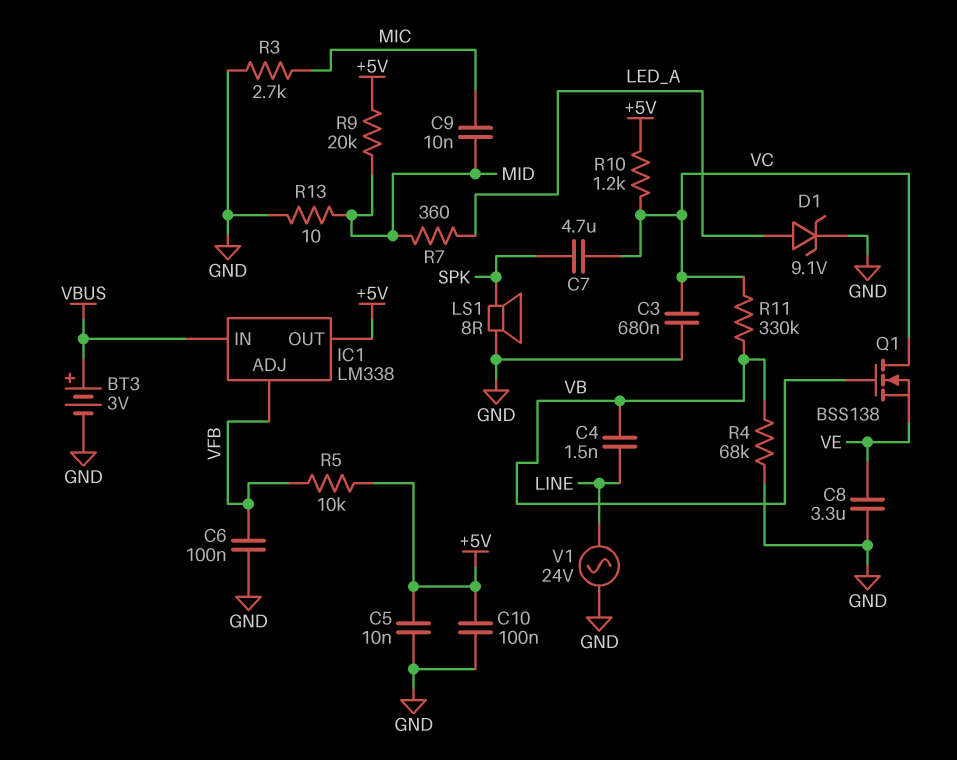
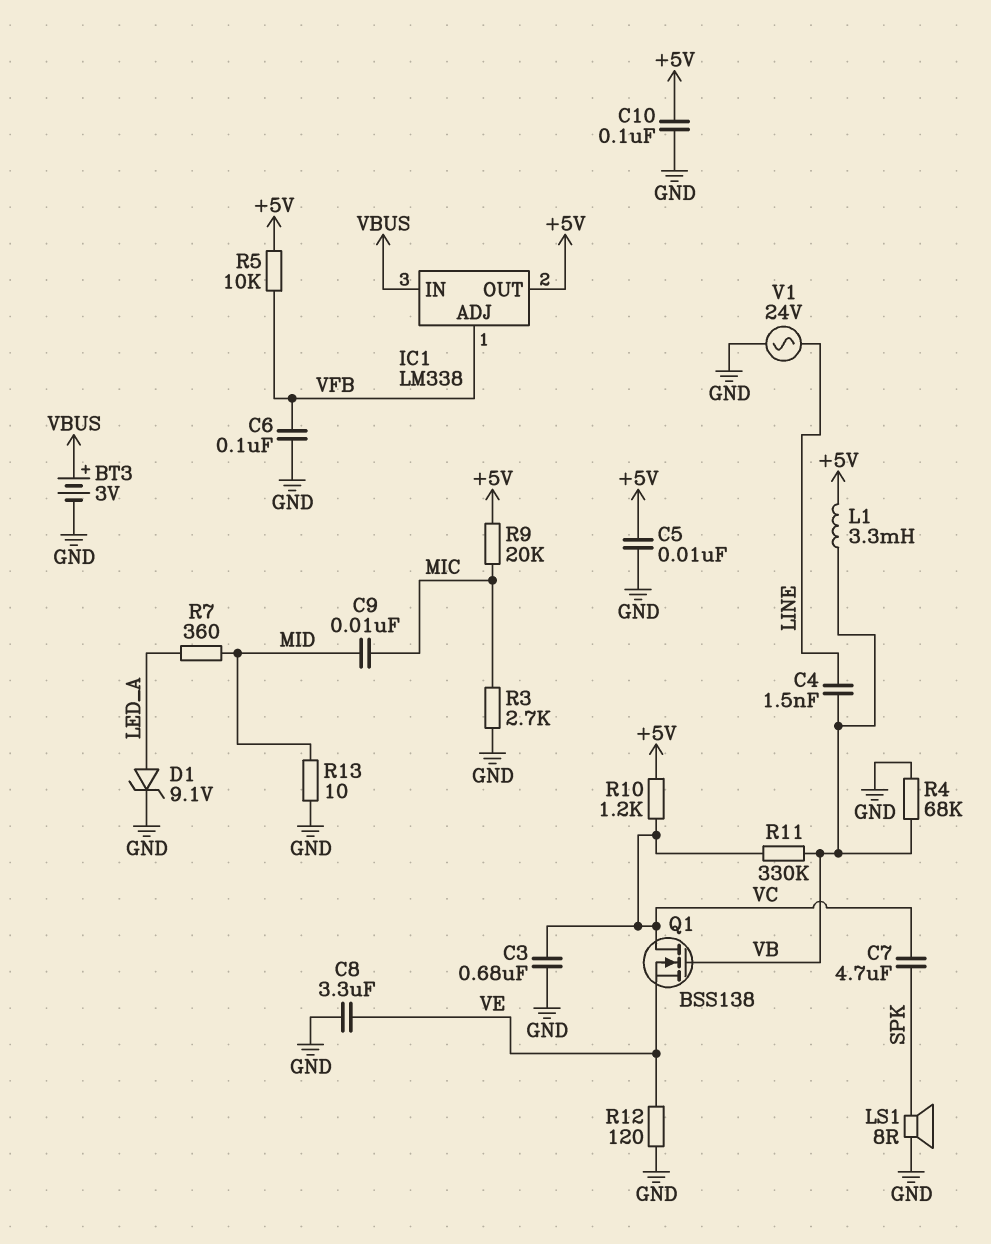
L1: none -> 3.3mH (+5V, VB)
R9: 20k (+5V, MID) -> 20k (+5V, MIC)
R12: none -> 120 (GND, VE)

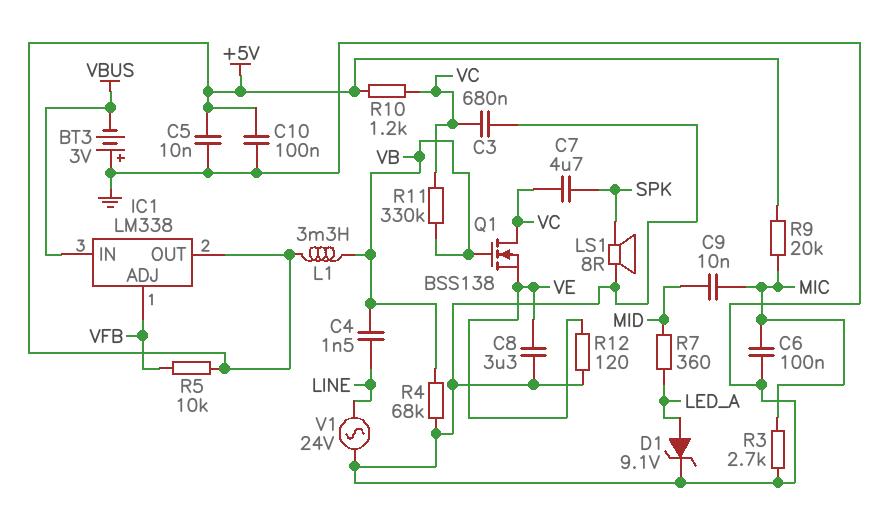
BT3: 3V (plus VBUS, minus GND) -> 3V (plus GND, minus VBUS)
C6: 100nF (GND, VFB) -> 100nF (GND, MIC)
R13: 10 (GND, MID) -> none

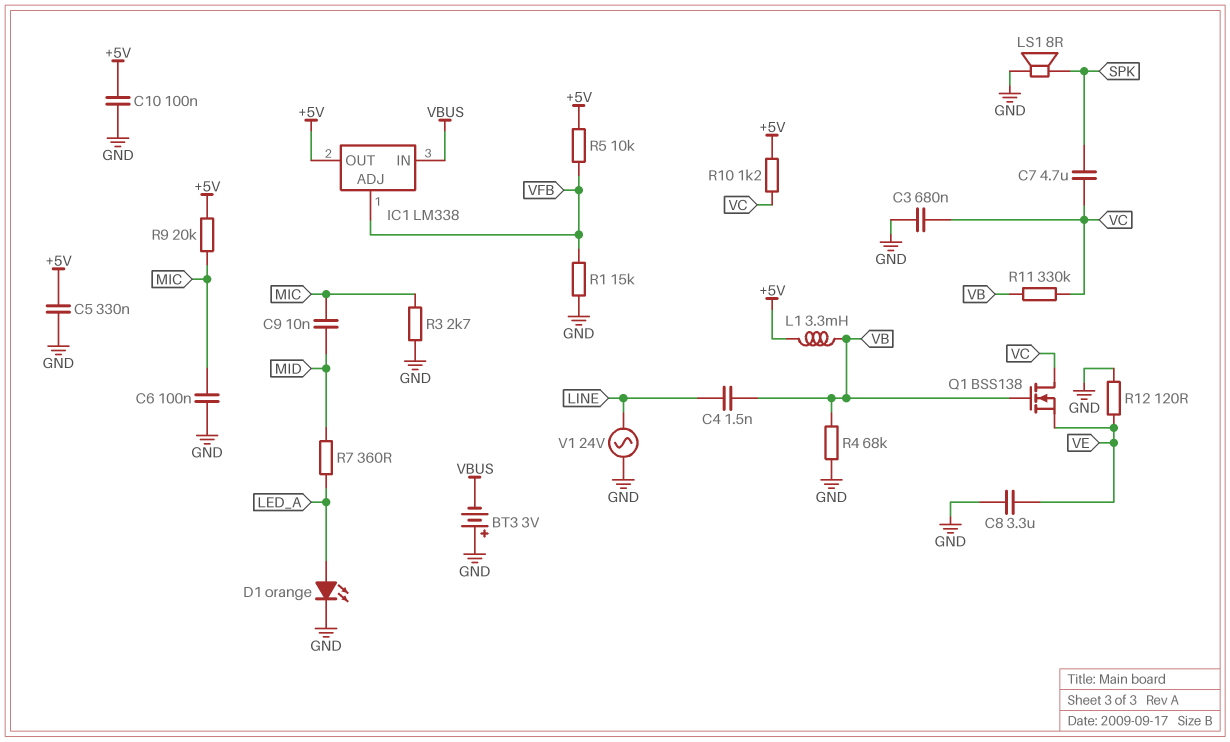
C5: 10nF (+5V, GND) -> 330nF (+5V, GND)
D1: zener 9.1V (A LED_A, K GND) -> LED orange (A LED_A, K GND)
R1: none -> 15k (GND, VFB)

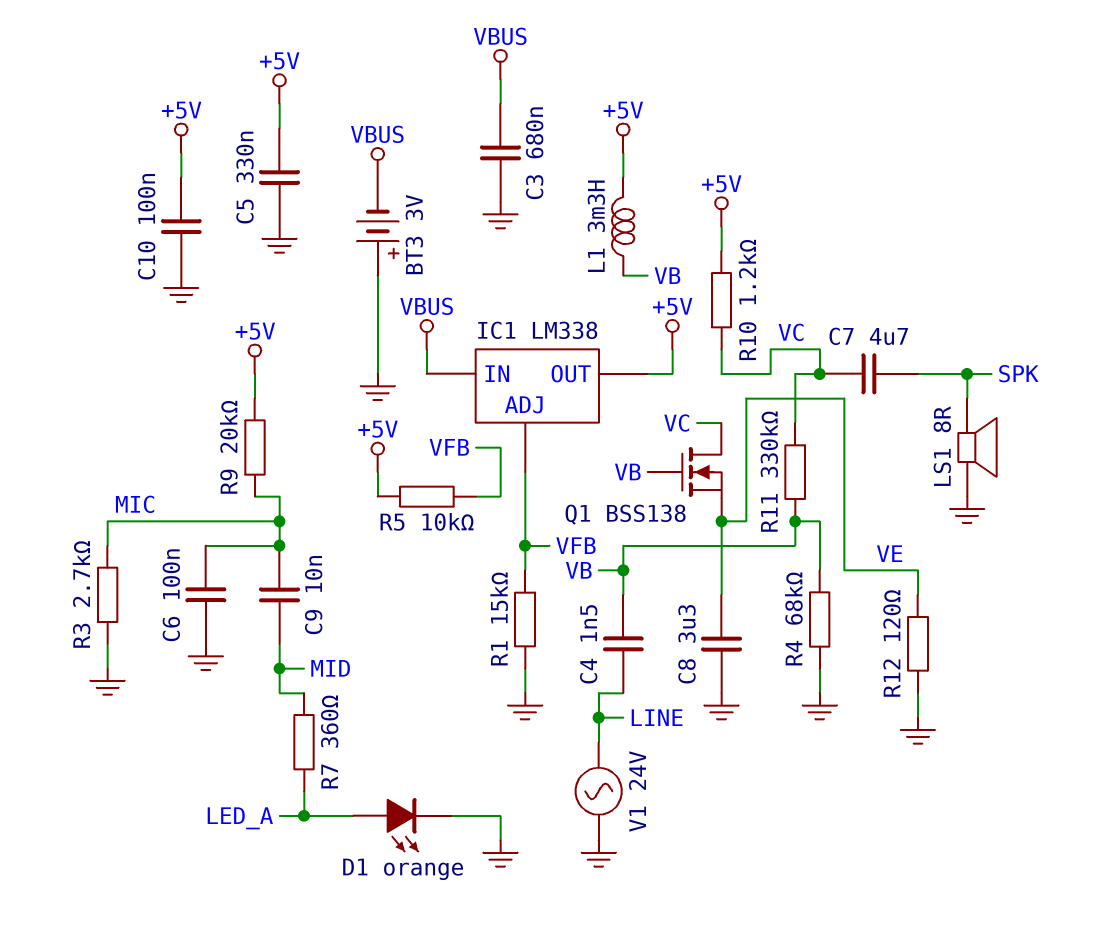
C3: 680nF (GND, VC) -> 680nF (GND, VBUS)

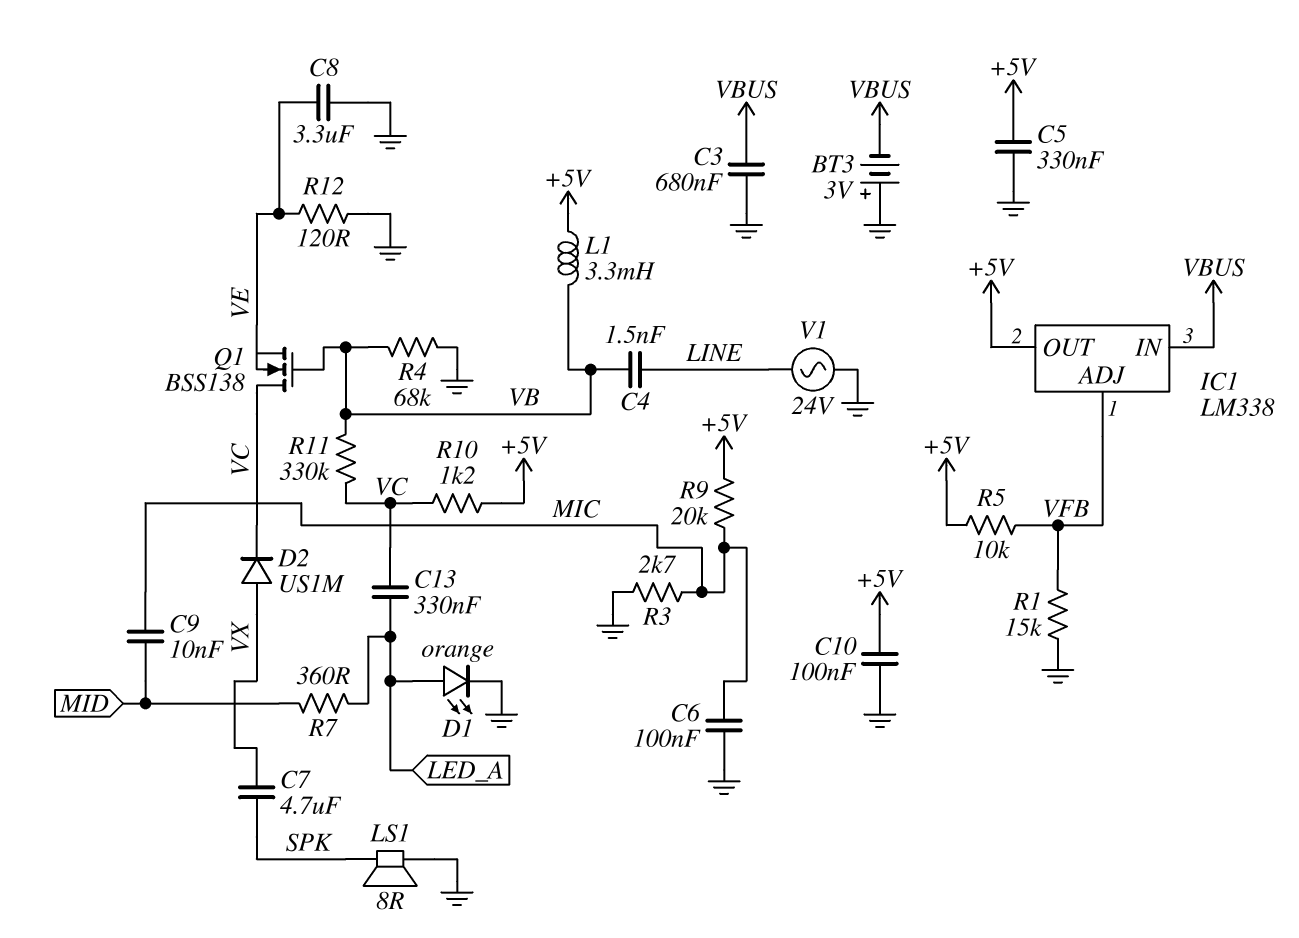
C7: 4.7uF (SPK, VC) -> 4.7uF (SPK, VX)
C13: none -> 330nF (LED_A, VC)
D2: none -> diode US1M (A VX, K VC)

